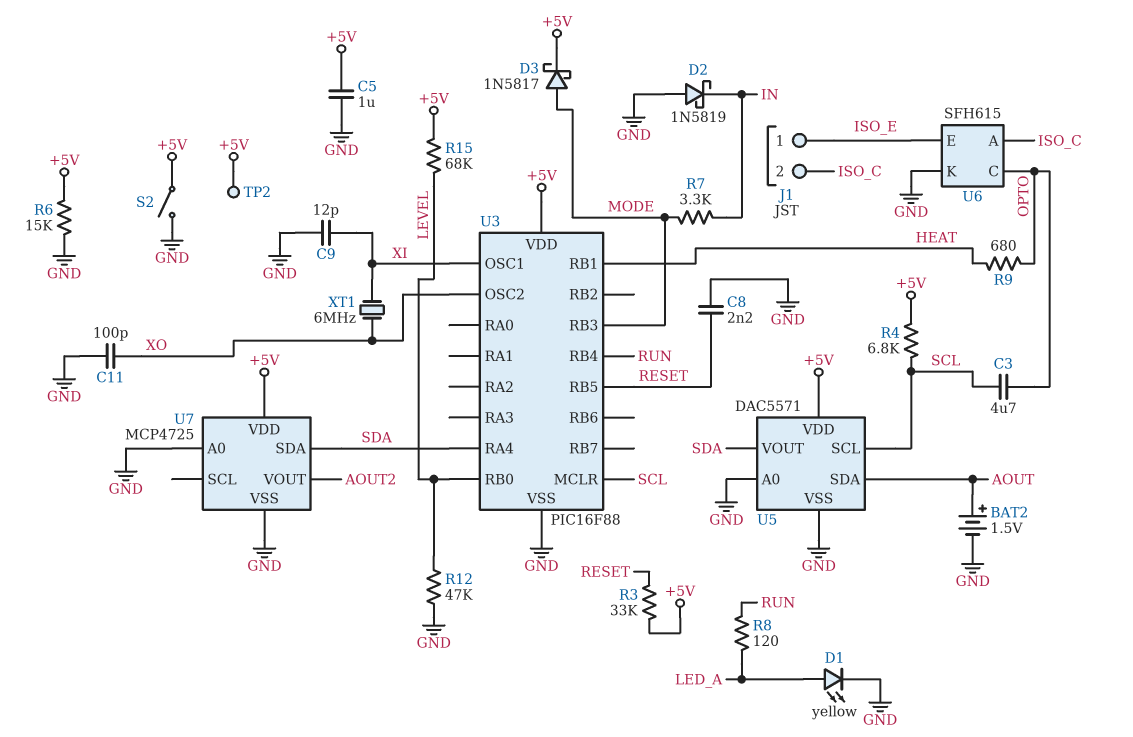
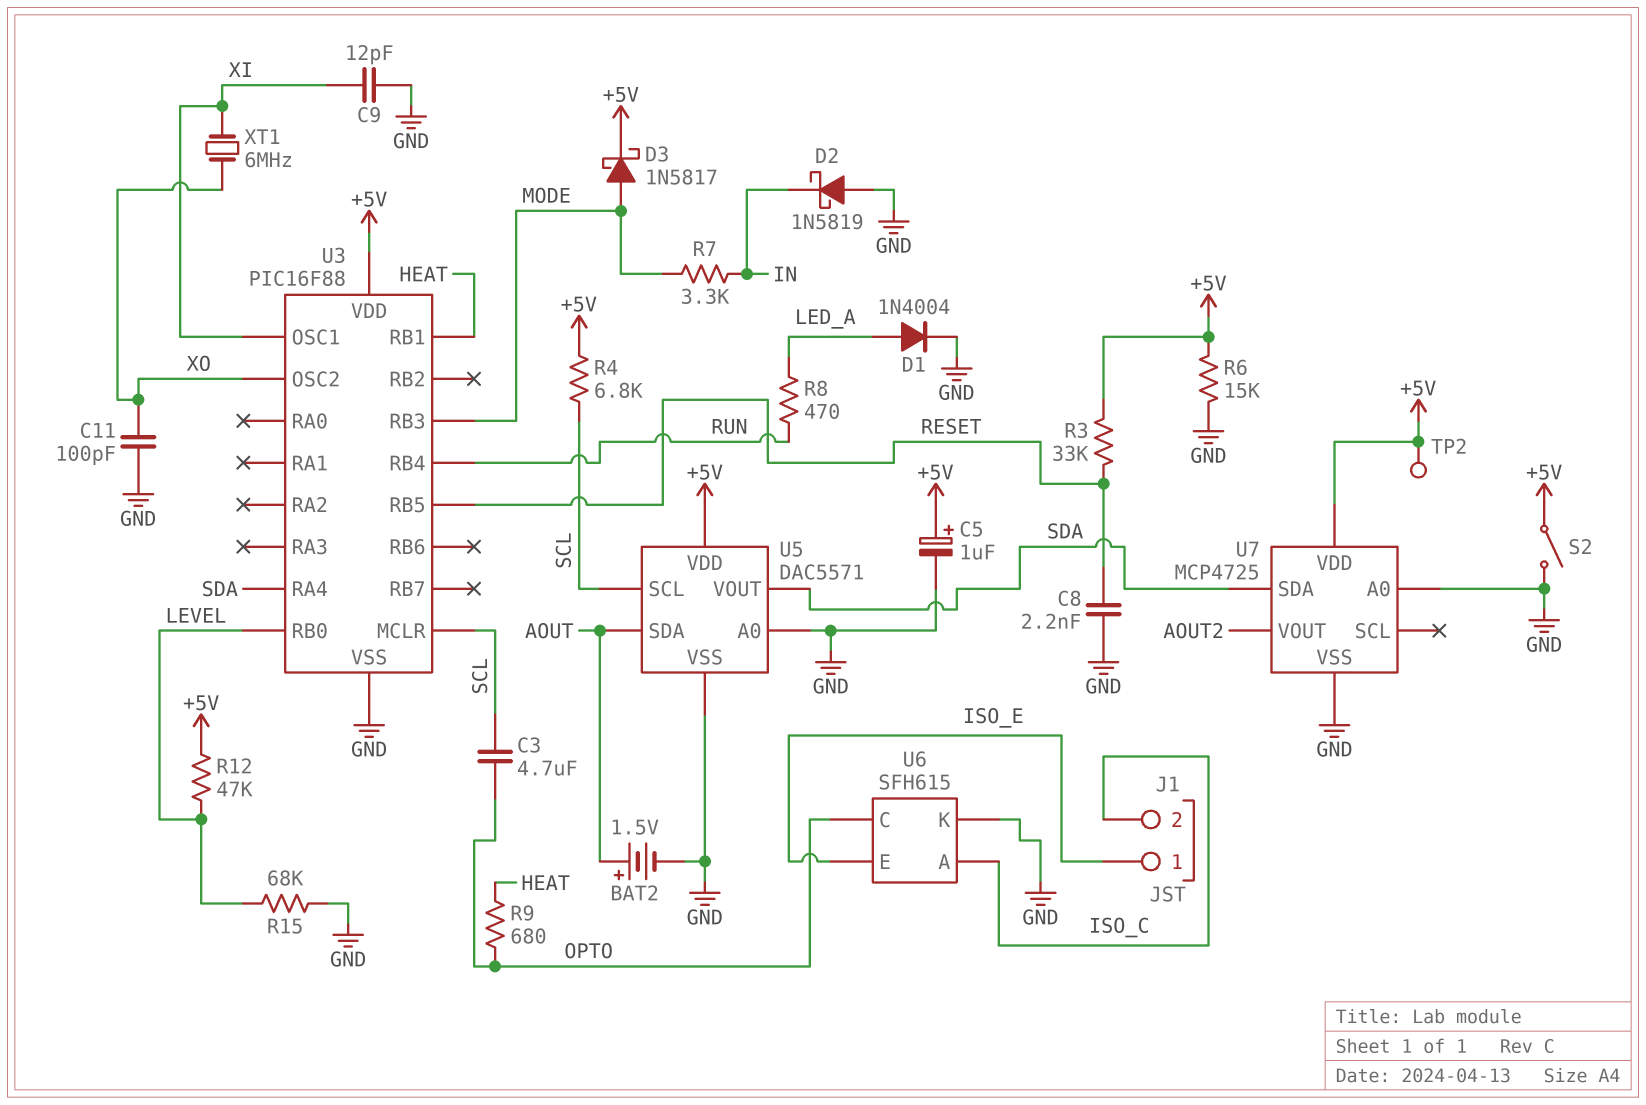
C5: 1uF (+5V, GND) -> 1uF (plus +5V, minus GND)
D1: LED yellow (A LED_A, K GND) -> diode 1N4004 (A LED_A, K GND)
R8: 120 (LED_A, RUN) -> 470 (LED_A, RUN)
R12: 47k (GND, LEVEL) -> 47k (+5V, LEVEL)
R15: 68k (+5V, LEVEL) -> 68k (GND, LEVEL)

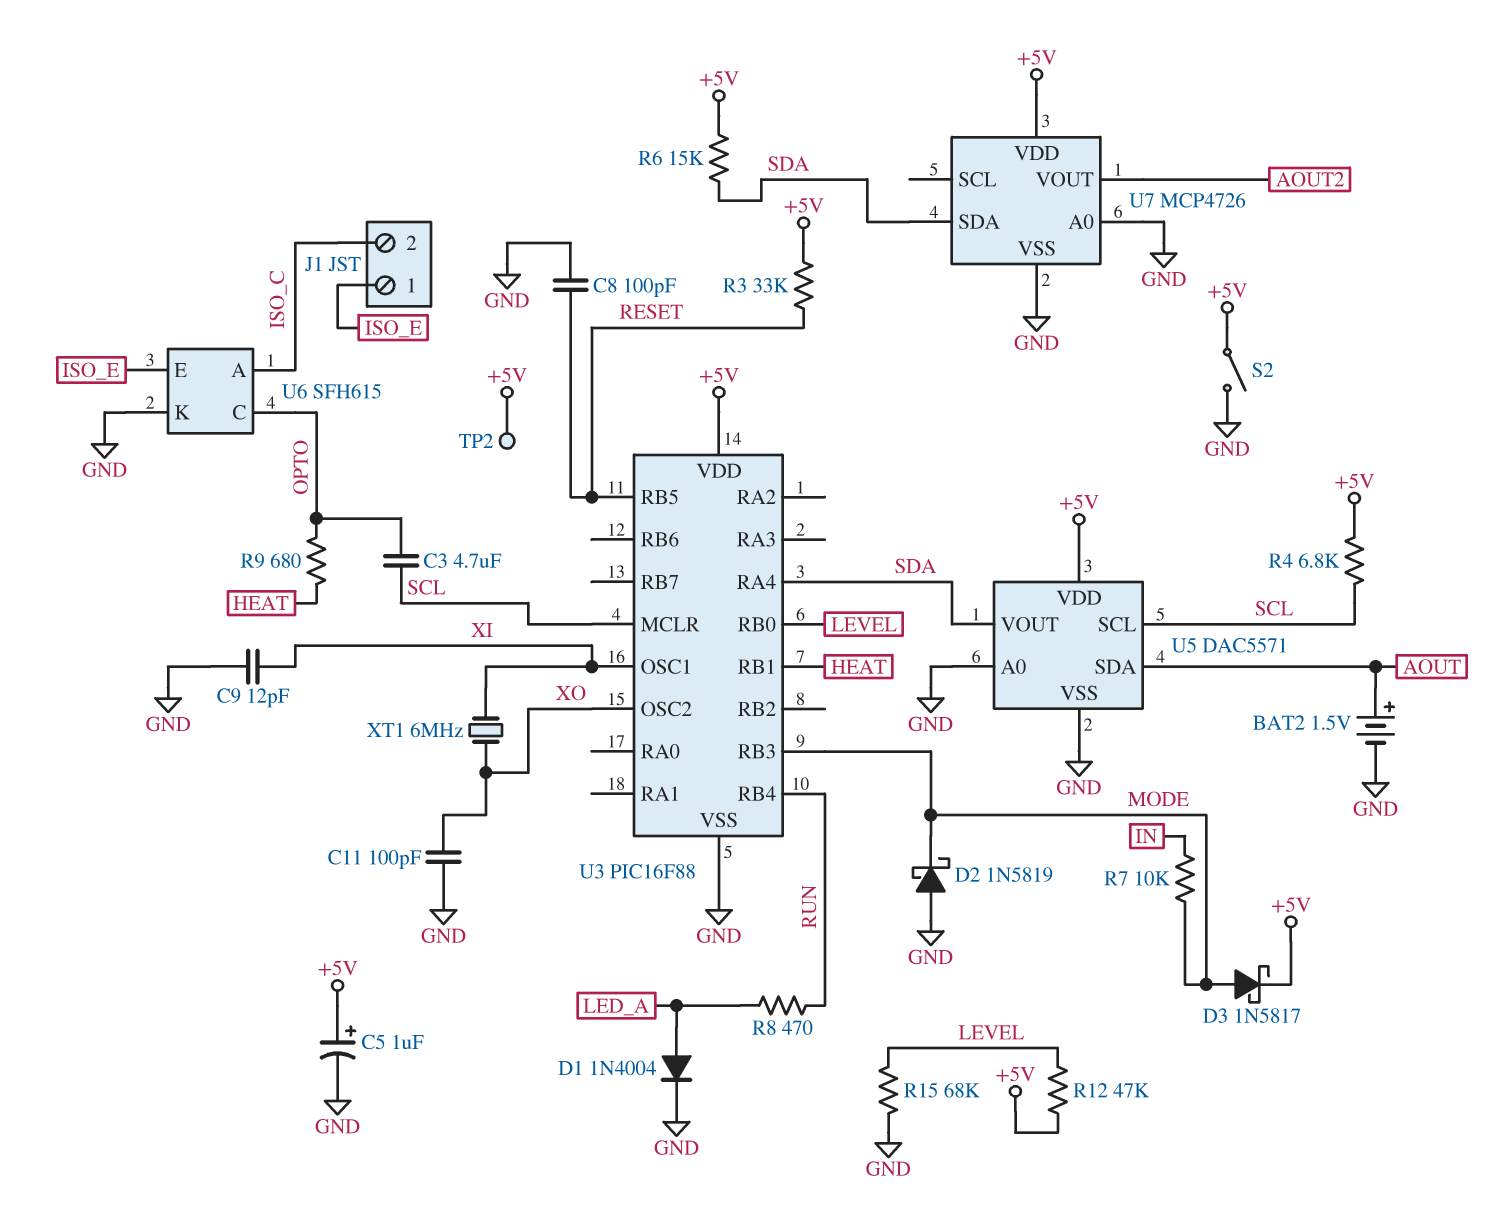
C8: 2.2nF (GND, RESET) -> 100pF (GND, RESET)
D2: schottky 1N5819 (A GND, K IN) -> schottky 1N5819 (A GND, K MODE)
R6: 15k (+5V, GND) -> 15k (+5V, SDA)
R7: 3.3k (IN, MODE) -> 10k (IN, MODE)
U7: MCP4725 -> MCP4726

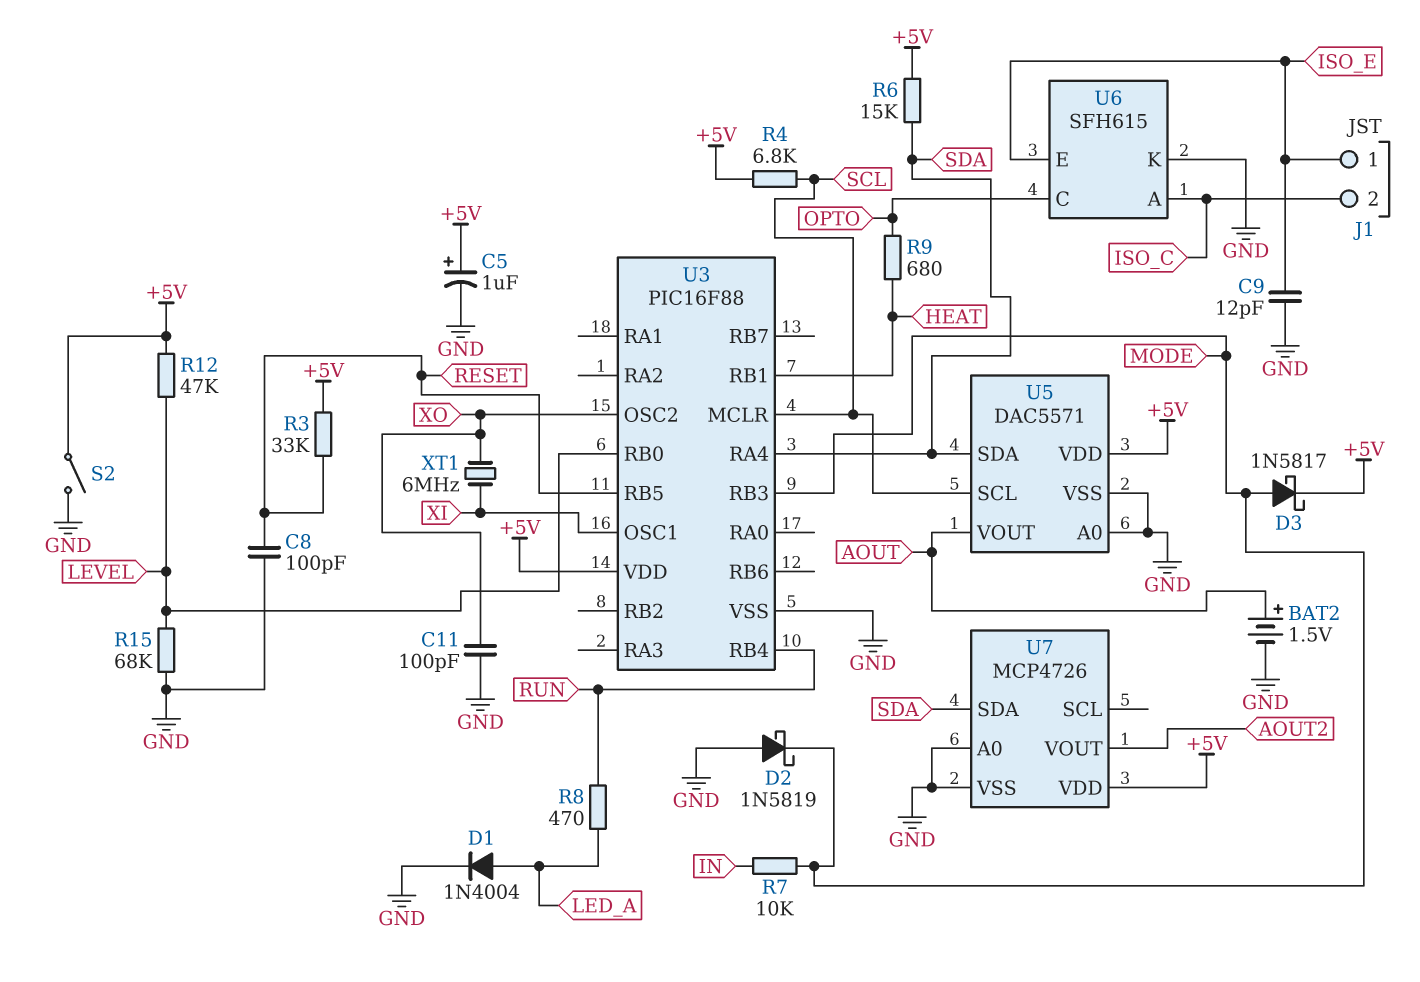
C3: 4.7uF (OPTO, SCL) -> none
C9: 12pF (GND, XI) -> 12pF (GND, ISO_E)
TP2: test point (+5V) -> none
U5 pin SDA: AOUT -> SDA
U5 pin VOUT: SDA -> AOUT

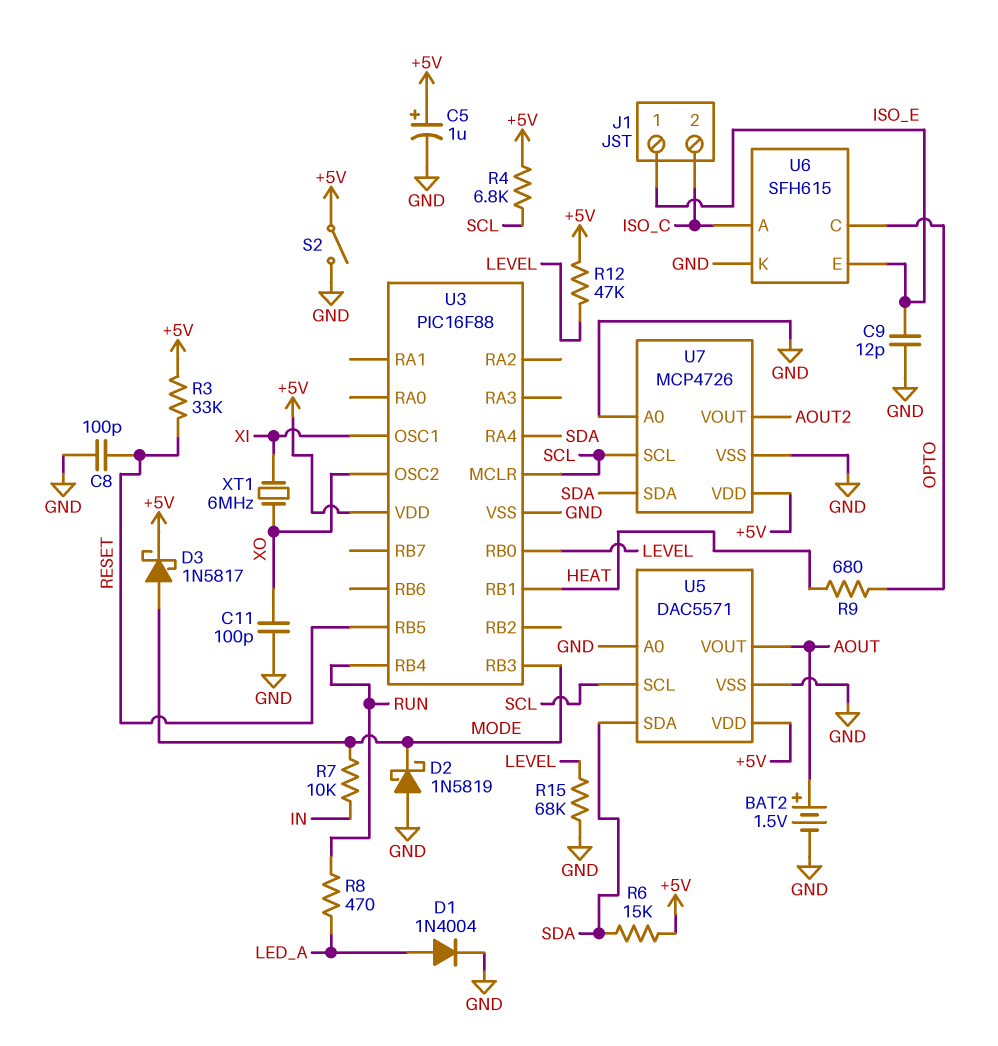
U7 pin SCL: none -> SCL

